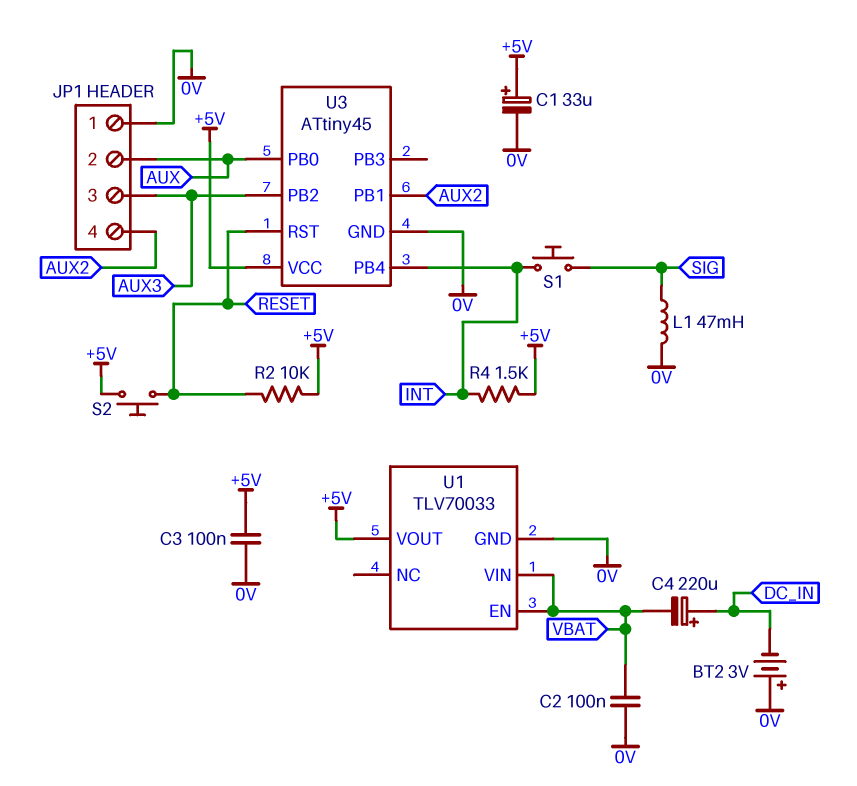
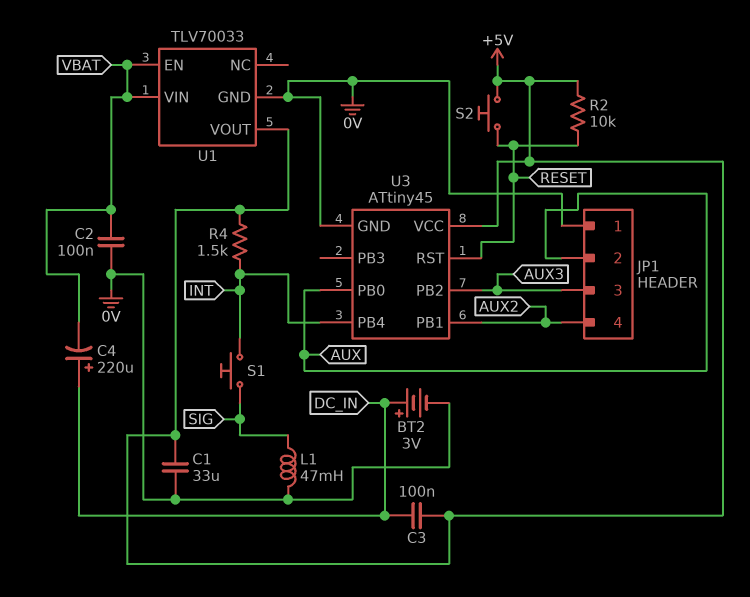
BT2: 3V (plus 0V, minus DC_IN) -> 3V (plus DC_IN, minus 0V)
C1: 33uF (plus +5V, minus 0V) -> 33uF (+5V, 0V)
C3: 100nF (+5V, 0V) -> 100nF (+5V, DC_IN)

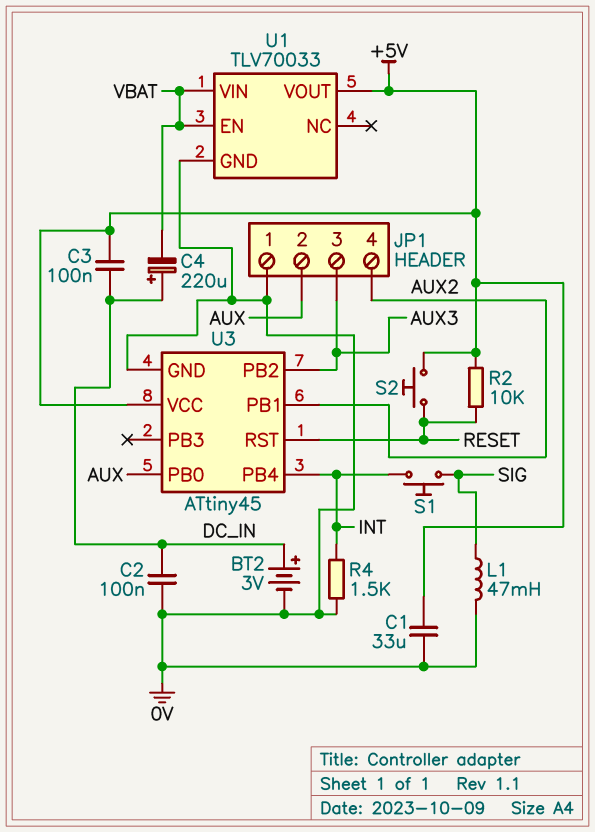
C2: 100nF (0V, VBAT) -> 100nF (0V, DC_IN)
R4: 1.5k (+5V, INT) -> 1.5k (0V, INT)

